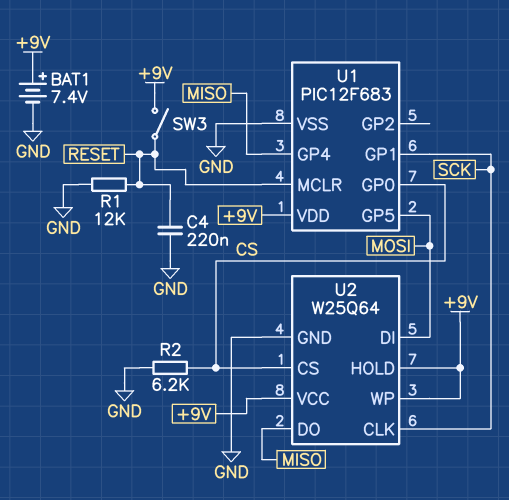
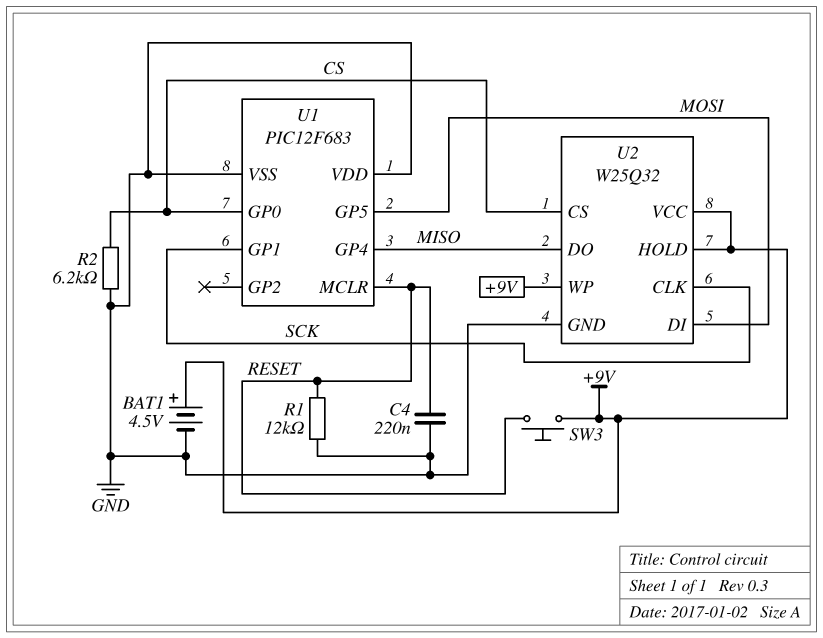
BAT1: 7.4V (plus +9V, minus GND) -> 4.5V (plus +9V, minus GND)
SW3: switch (+9V, RESET) -> button (+9V, RESET)
U1 pin VDD: +9V -> GND
U2: W25Q64 -> W25Q32

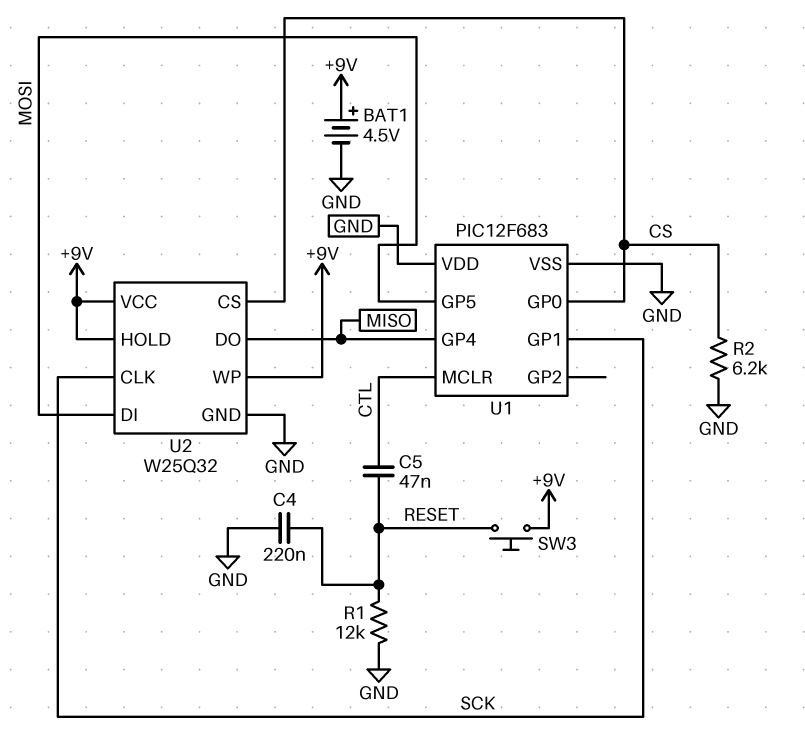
C5: none -> 47nF (CTL, RESET)
U1 pin MCLR: RESET -> CTL

